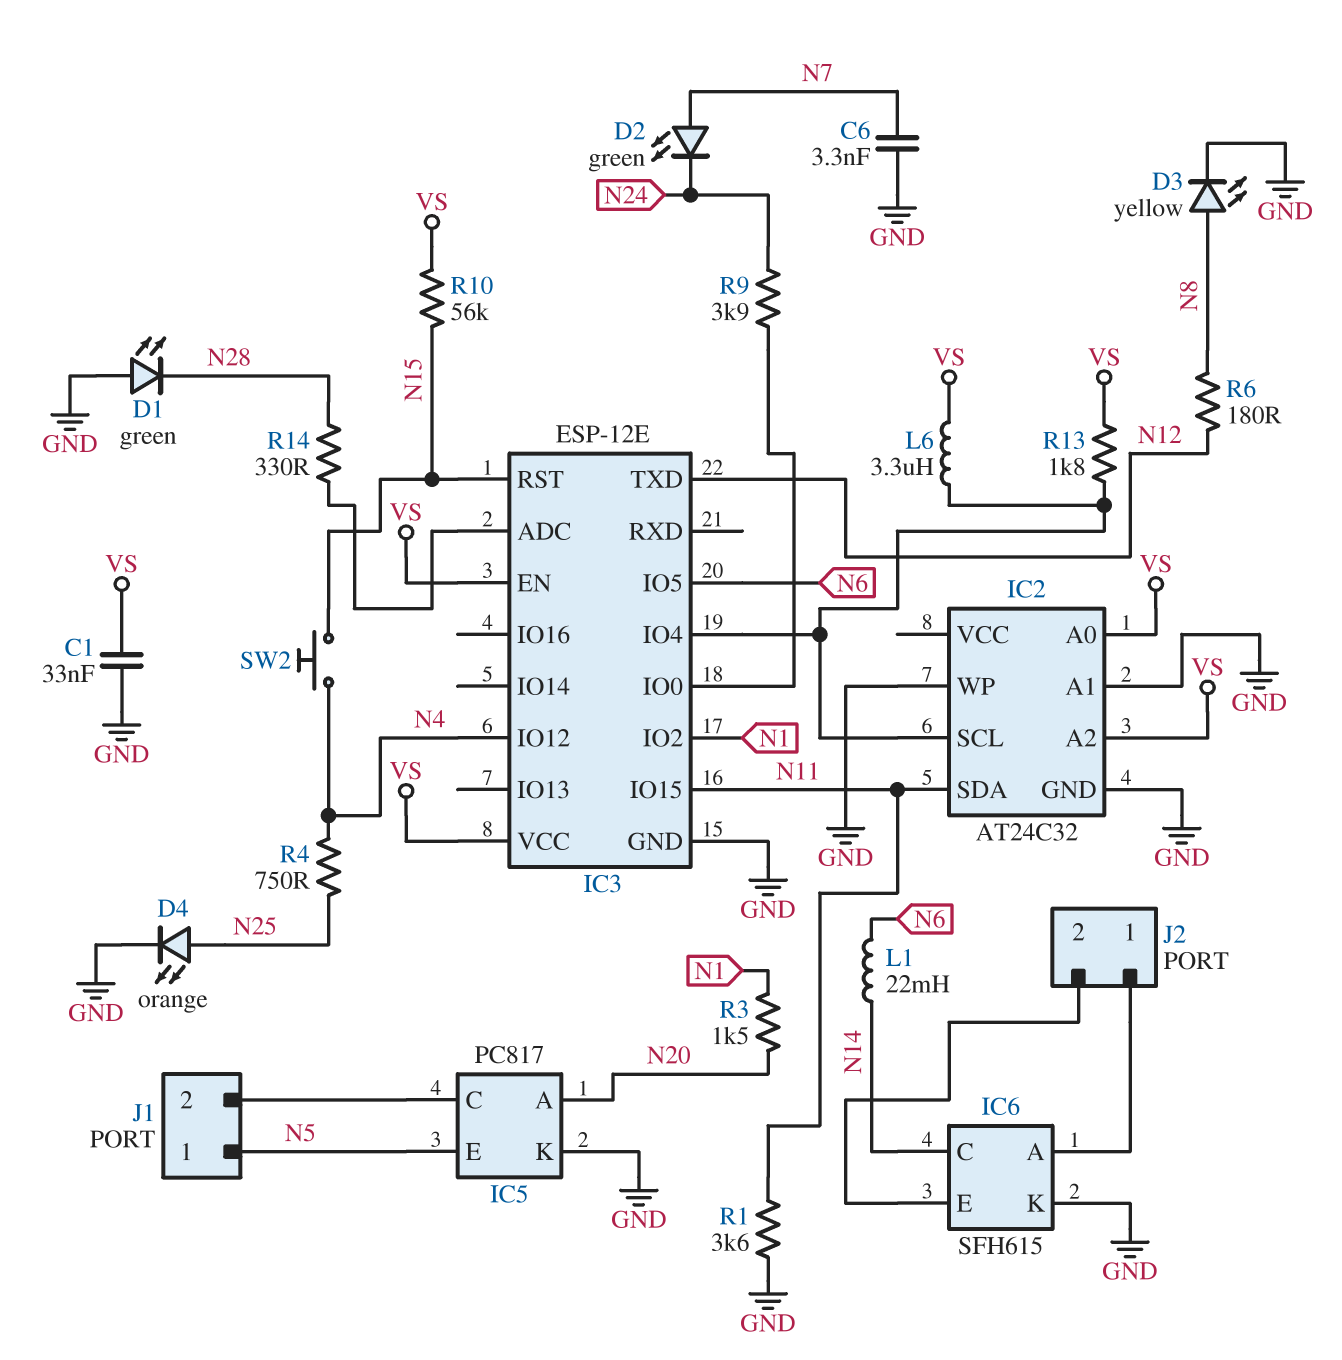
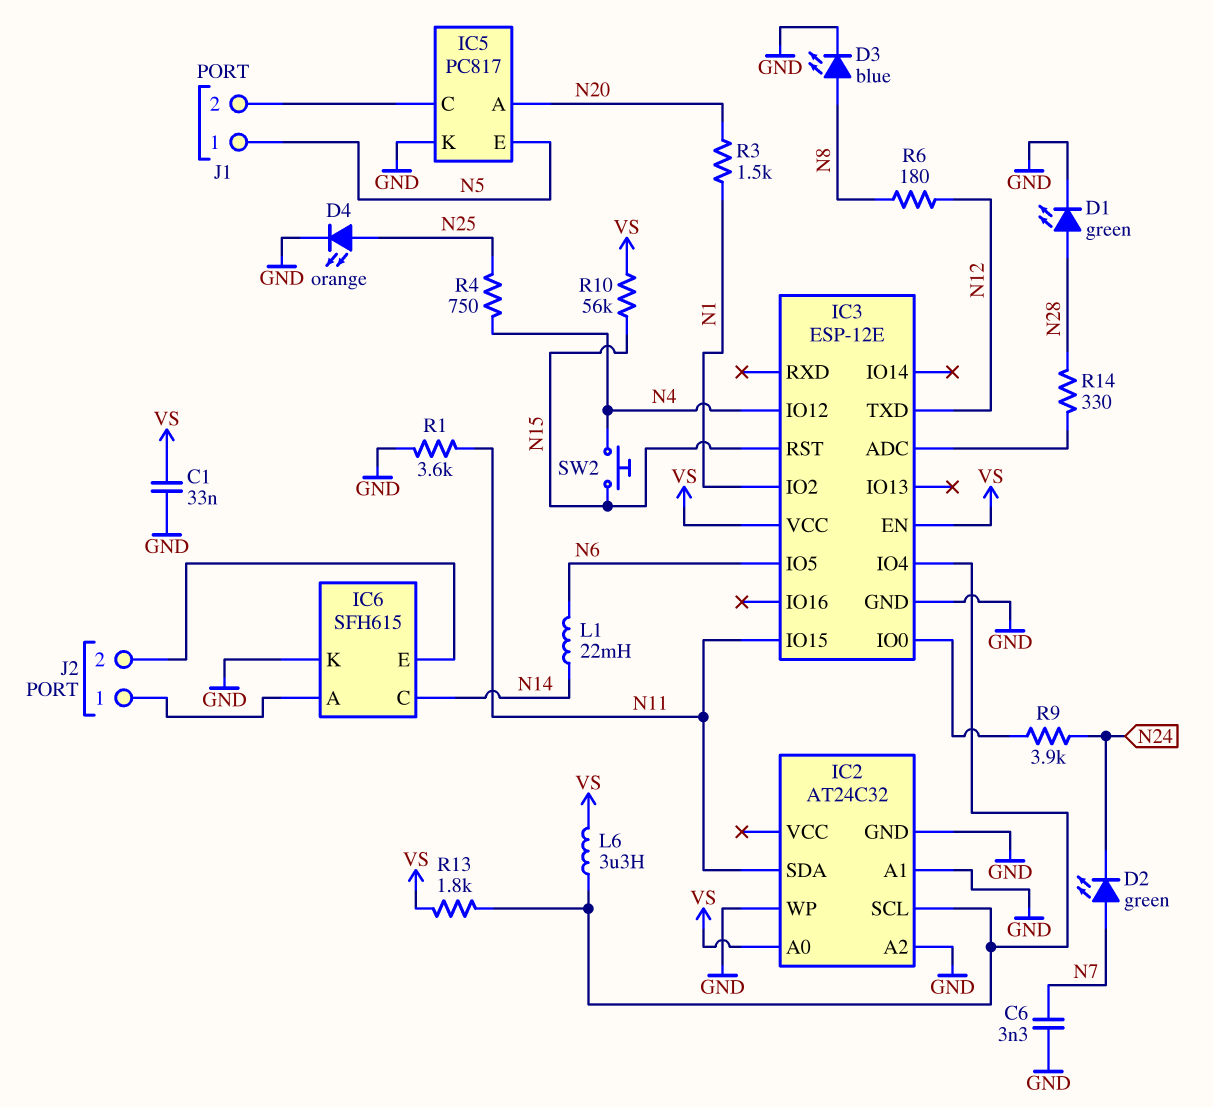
D1: LED green (A GND, K N28) -> LED green (A N28, K GND)
D3: LED yellow (A N8, K GND) -> LED blue (A N8, K GND)
IC2 pin A2: VS -> GND

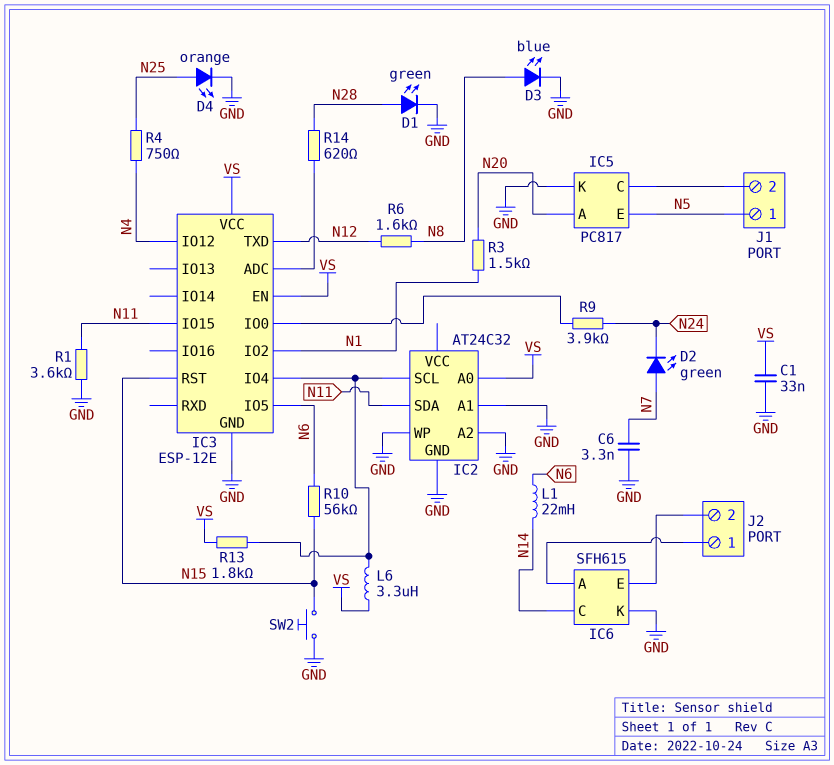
R6: 180 (N8, N12) -> 1.6k (N8, N12)
R10: 56k (N15, VS) -> 56k (N6, N15)
R14: 330 (IC3/ADC, N28) -> 620 (IC3/ADC, N28)
SW2: button (N4, N15) -> button (GND, N15)

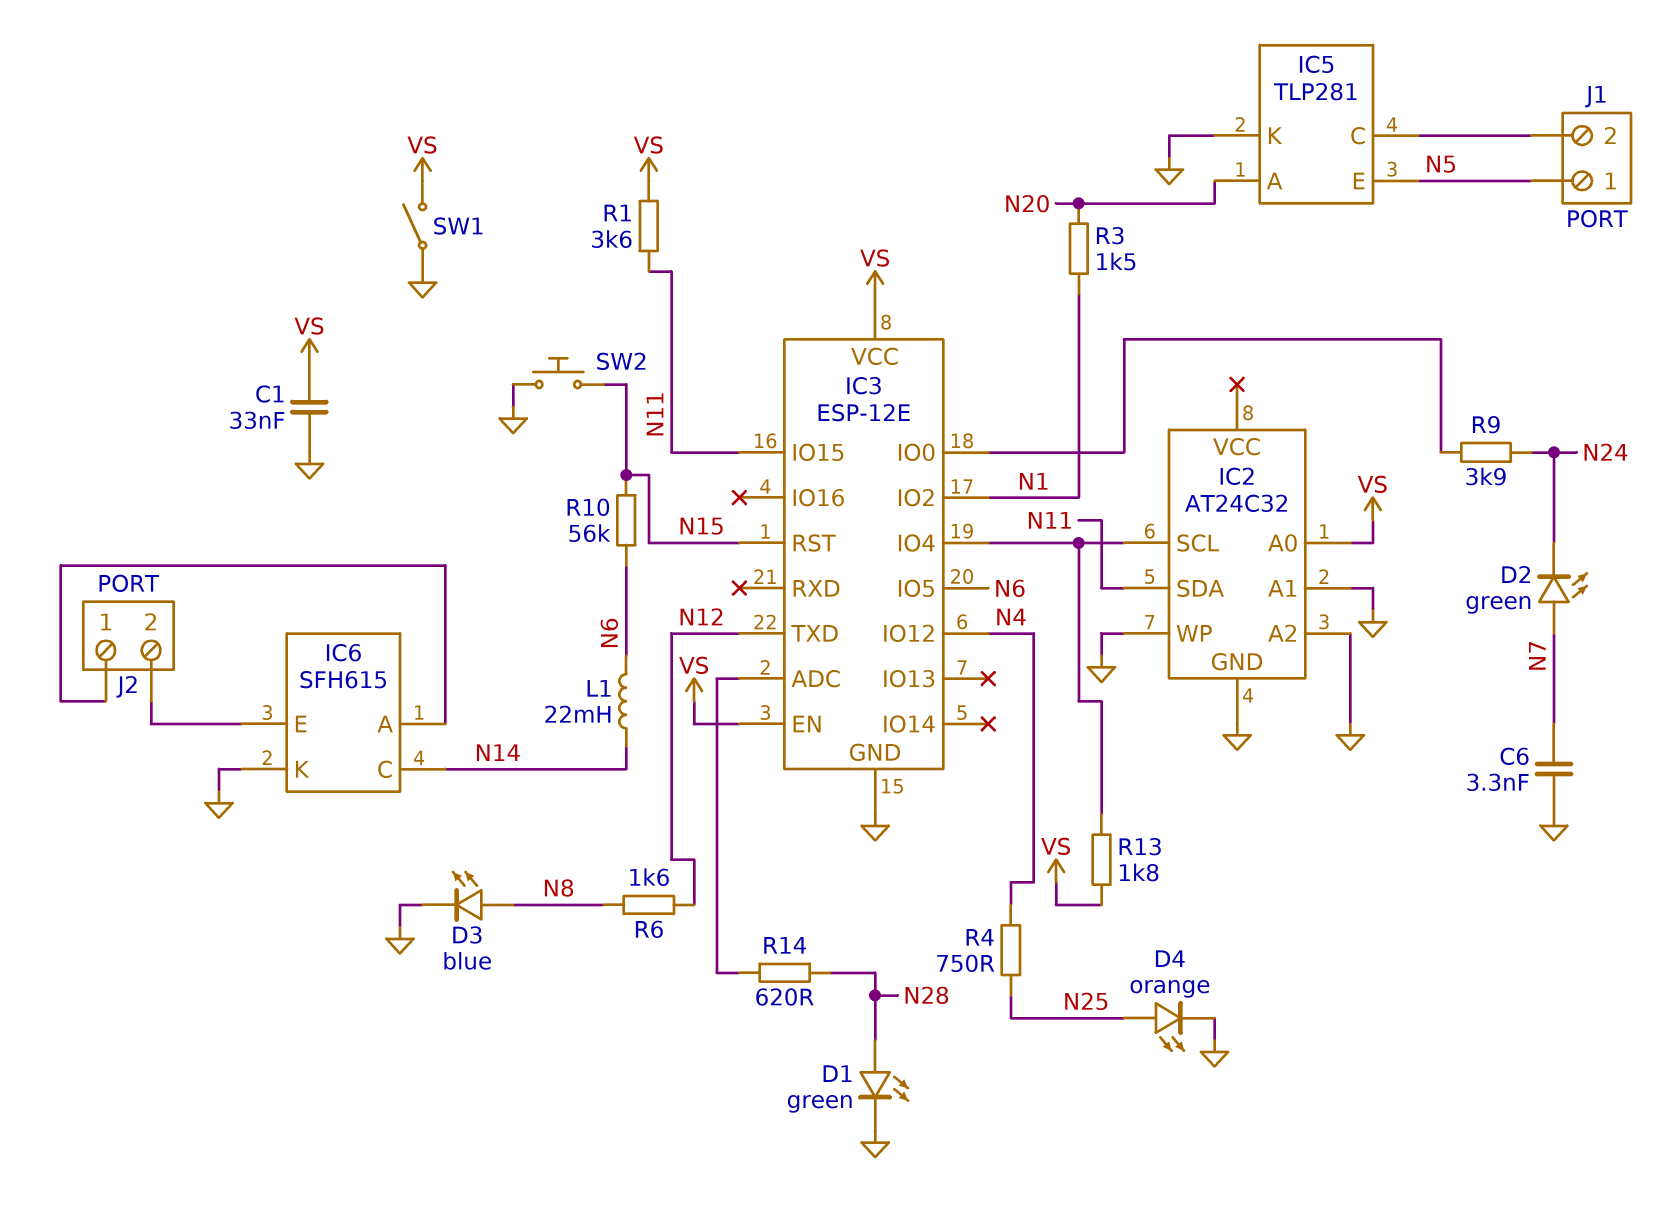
IC5: PC817 -> TLP281
L6: 3.3uH (IC2/SCL, VS) -> none
R1: 3.6k (GND, N11) -> 3.6k (N11, VS)
SW1: none -> switch (GND, VS)

